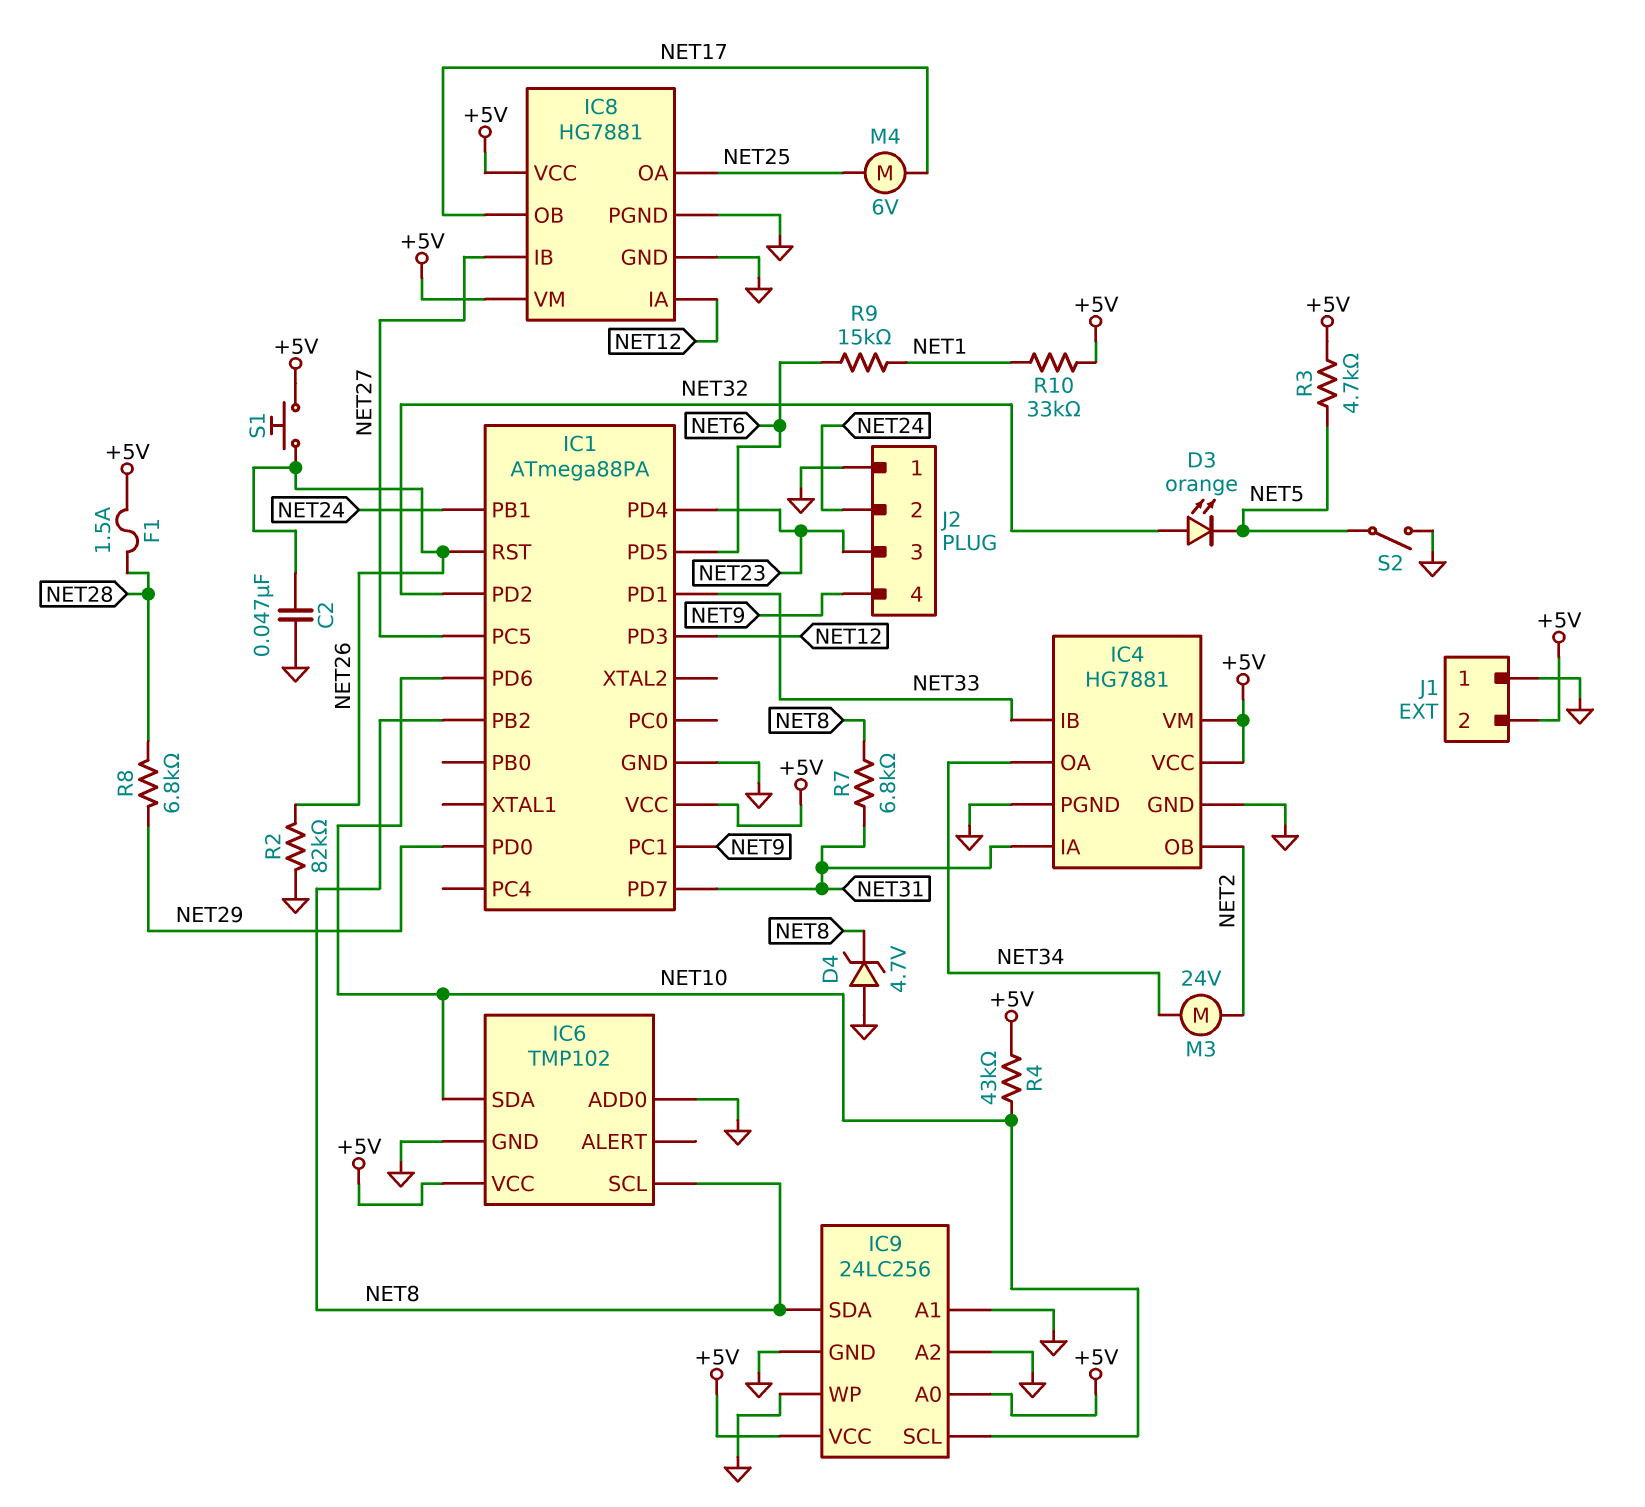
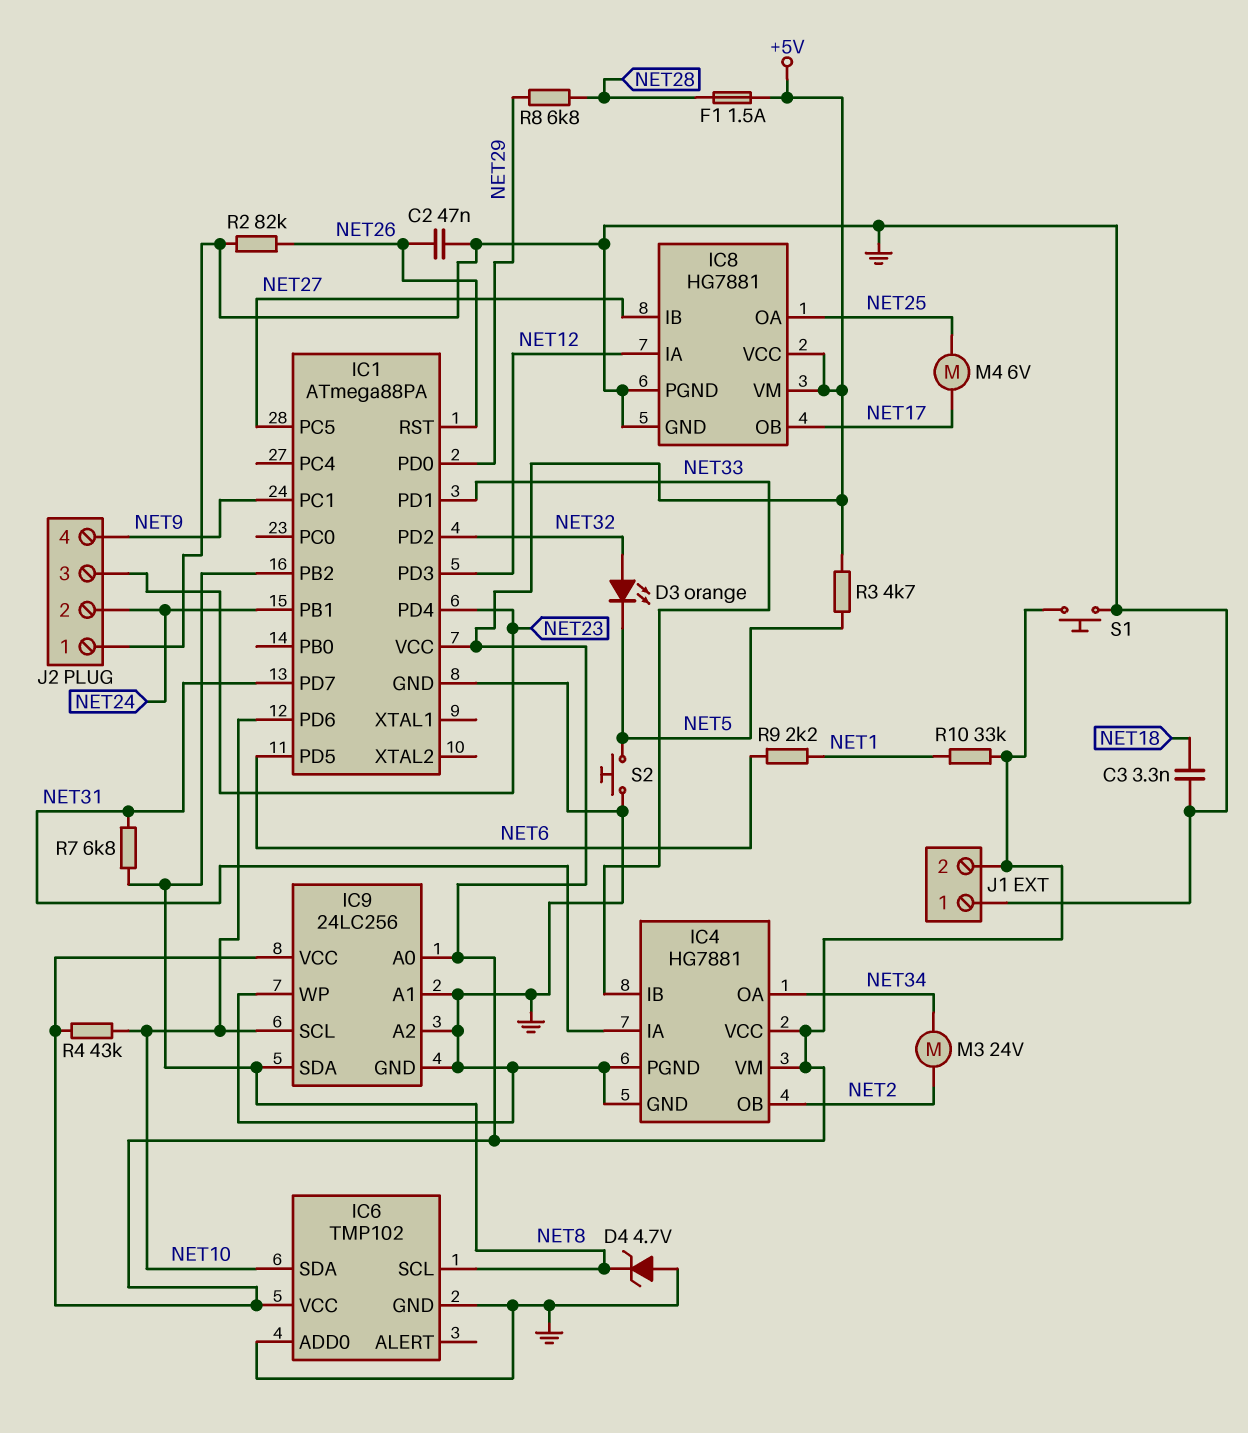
C3: none -> 3.3nF (GND, NET18)
R9: 15k (NET1, NET6) -> 2.2k (NET1, NET6)
S1: button (+5V, NET26) -> button (+5V, GND)
S2: switch (GND, NET5) -> button (GND, NET5)

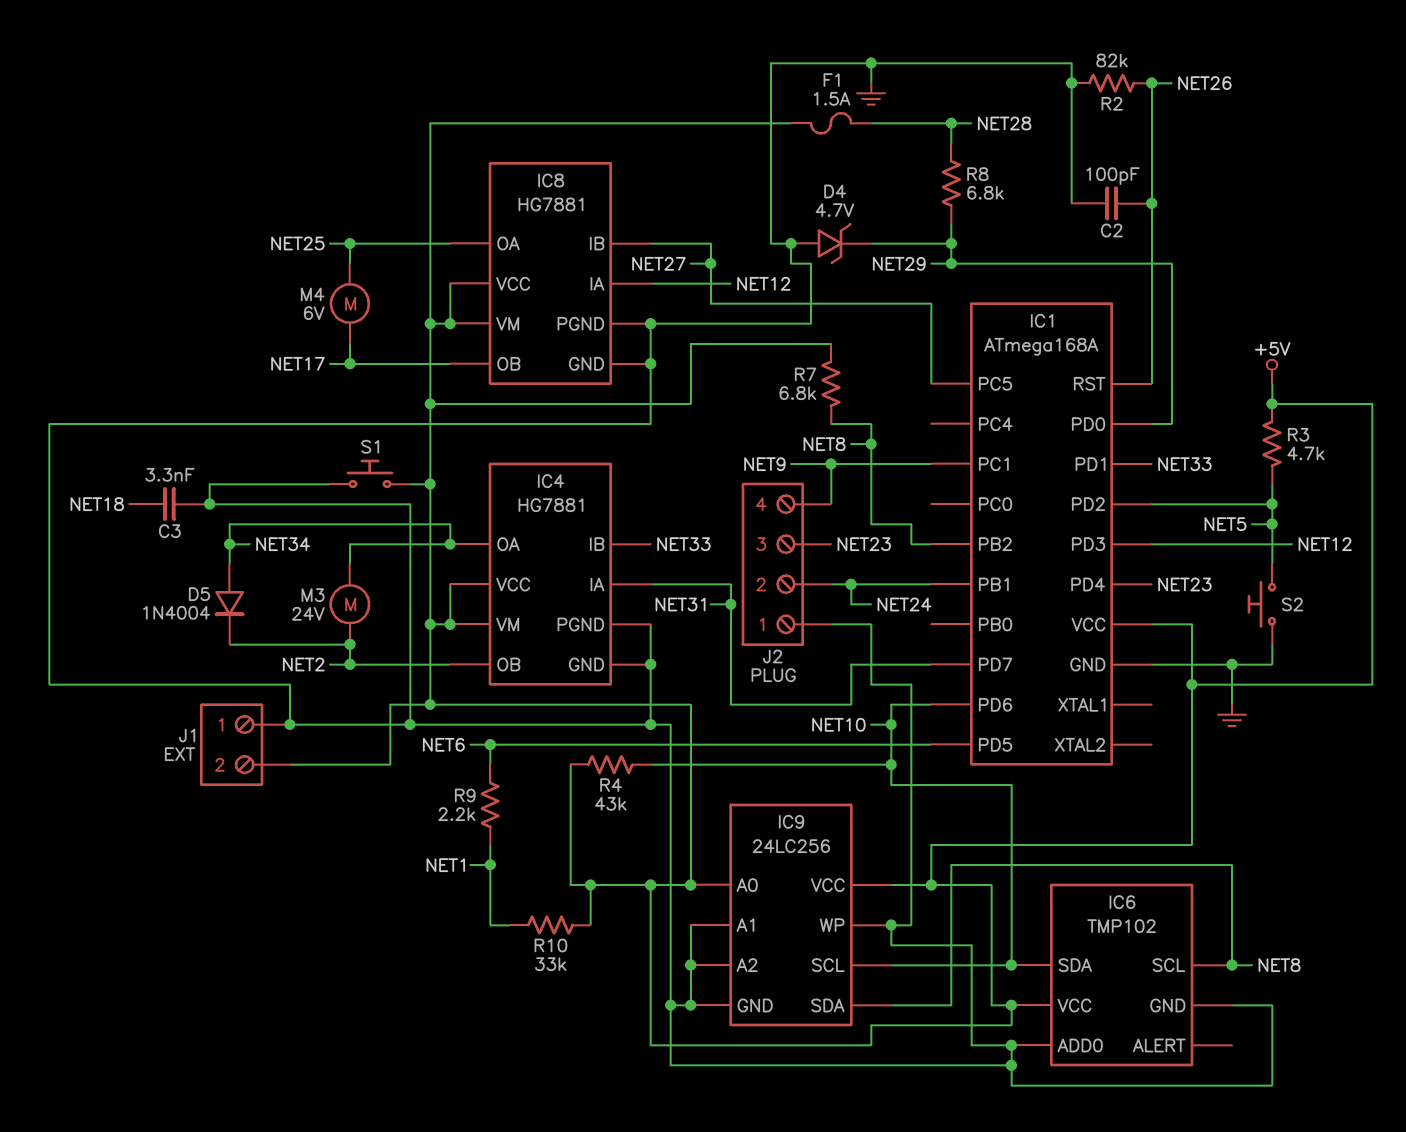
C2: 47nF (GND, NET26) -> 100pF (GND, NET26)
D3: LED orange (A NET32, K NET5) -> none
D4: zener 4.7V (A GND, K NET8) -> zener 4.7V (A GND, K NET29)
D5: none -> diode 1N4004 (A NET34, K NET2)
IC1: ATmega88PA -> ATmega168A
IC1 pin PD2: NET32 -> NET5
R7: 6.8k (NET8, NET31) -> 6.8k (+5V, NET8)

